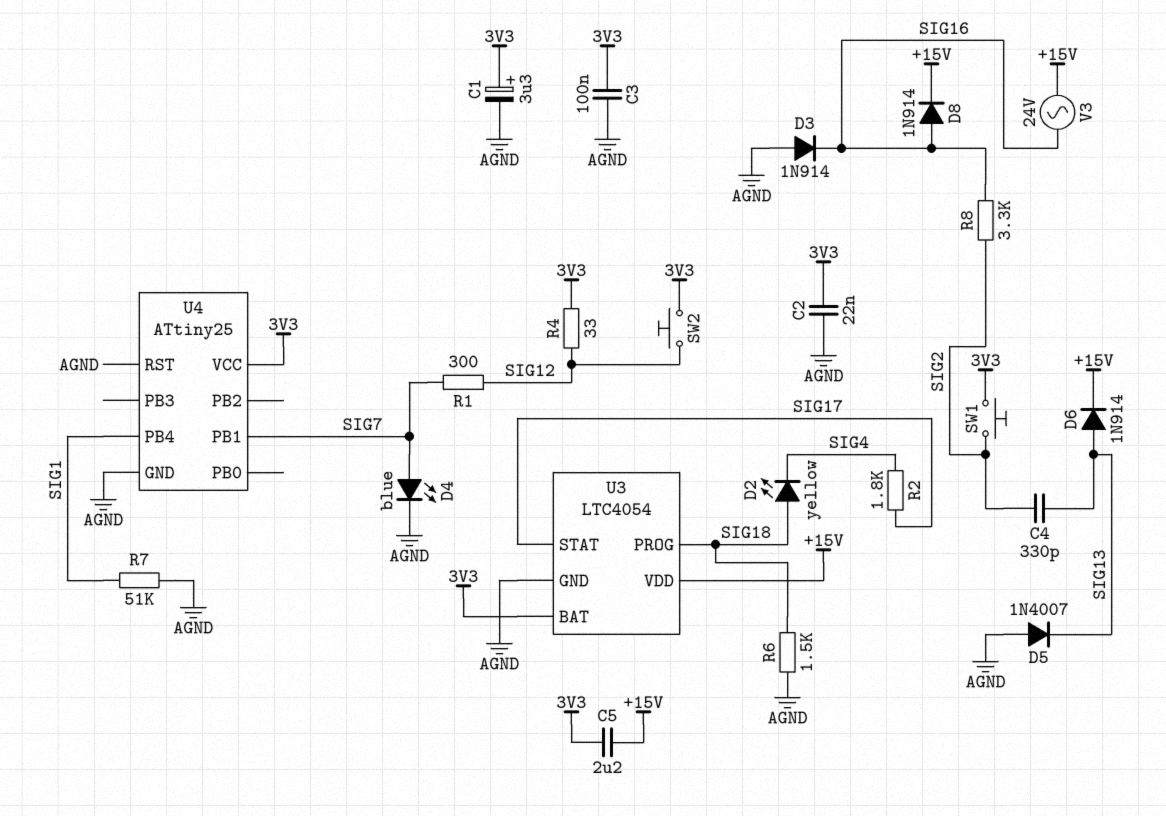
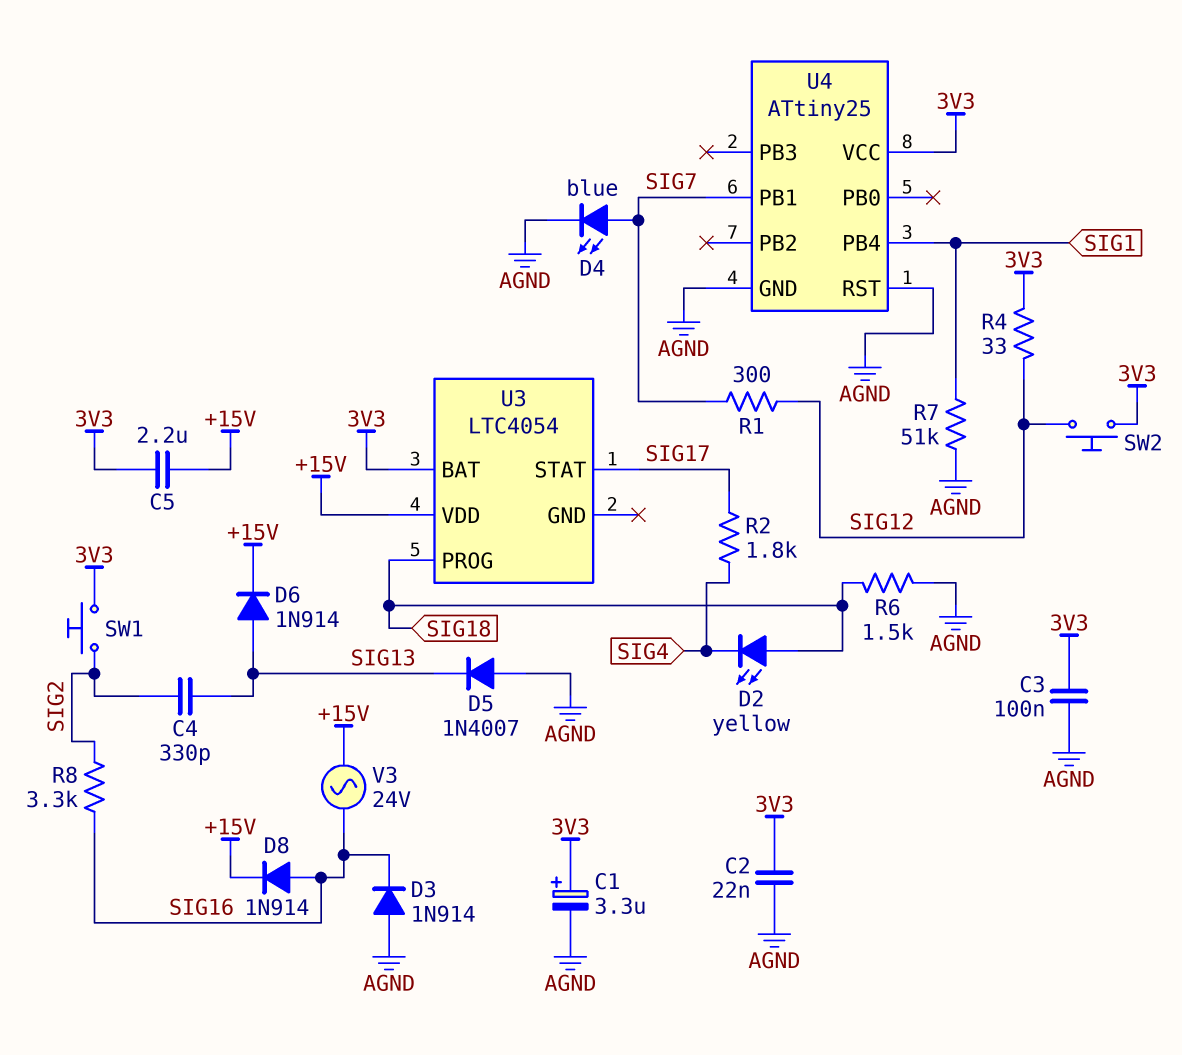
U3 pin GND: AGND -> none

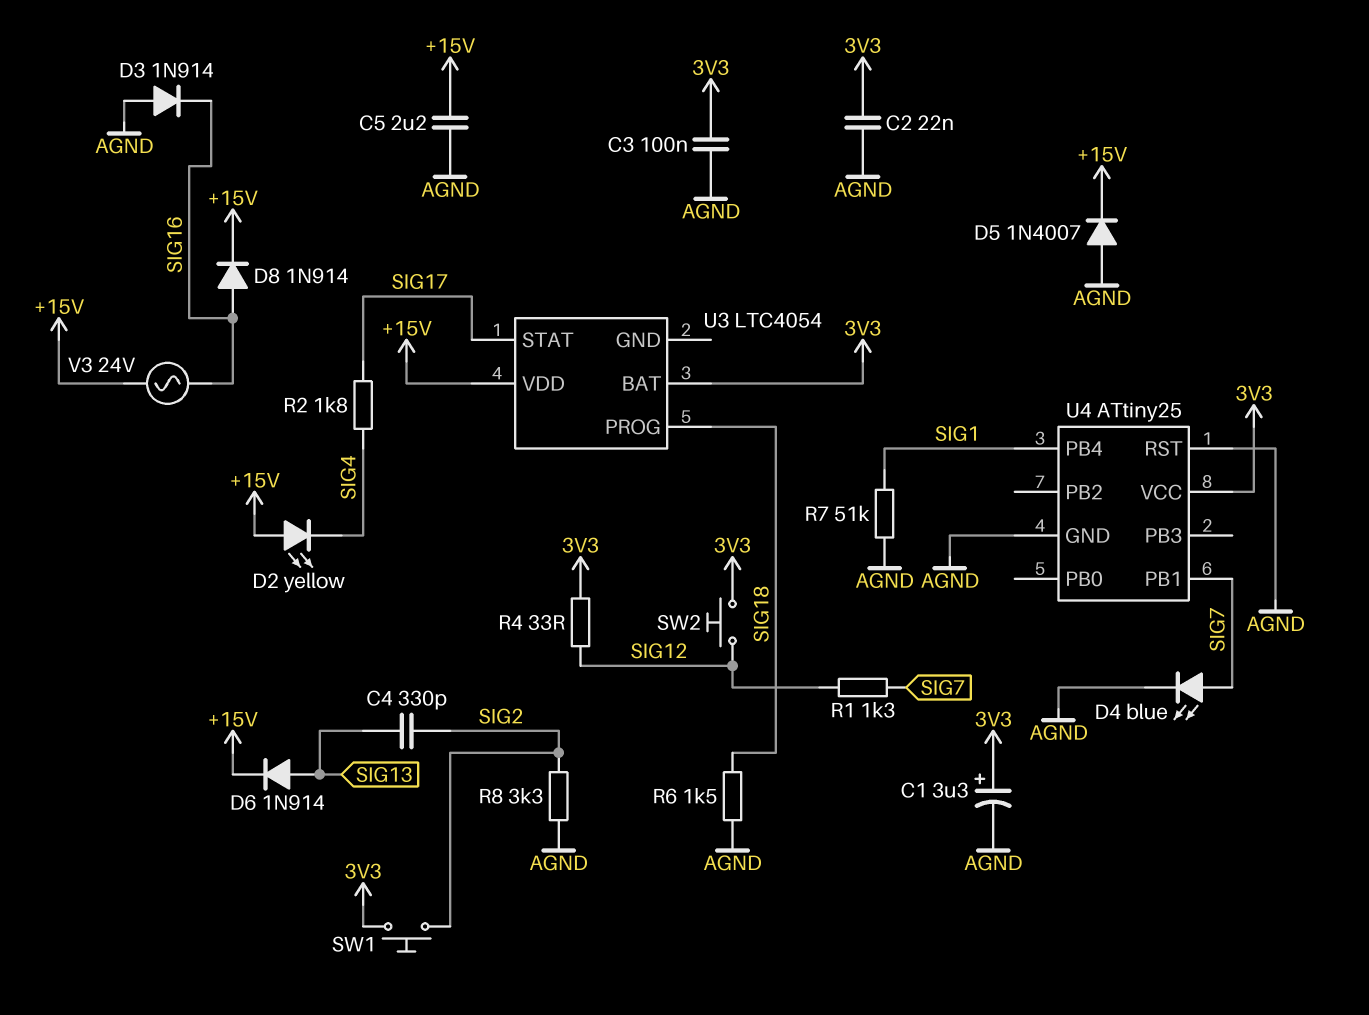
C5: 2.2uF (+15V, 3V3) -> 2.2uF (+15V, AGND)
D2: LED yellow (A SIG18, K SIG4) -> LED yellow (A +15V, K SIG4)
D5: diode 1N4007 (A AGND, K SIG13) -> diode 1N4007 (A AGND, K +15V)
R1: 300 (SIG7, SIG12) -> 1.3k (SIG7, SIG12)
R8: 3.3k (SIG2, SIG16) -> 3.3k (AGND, SIG2)

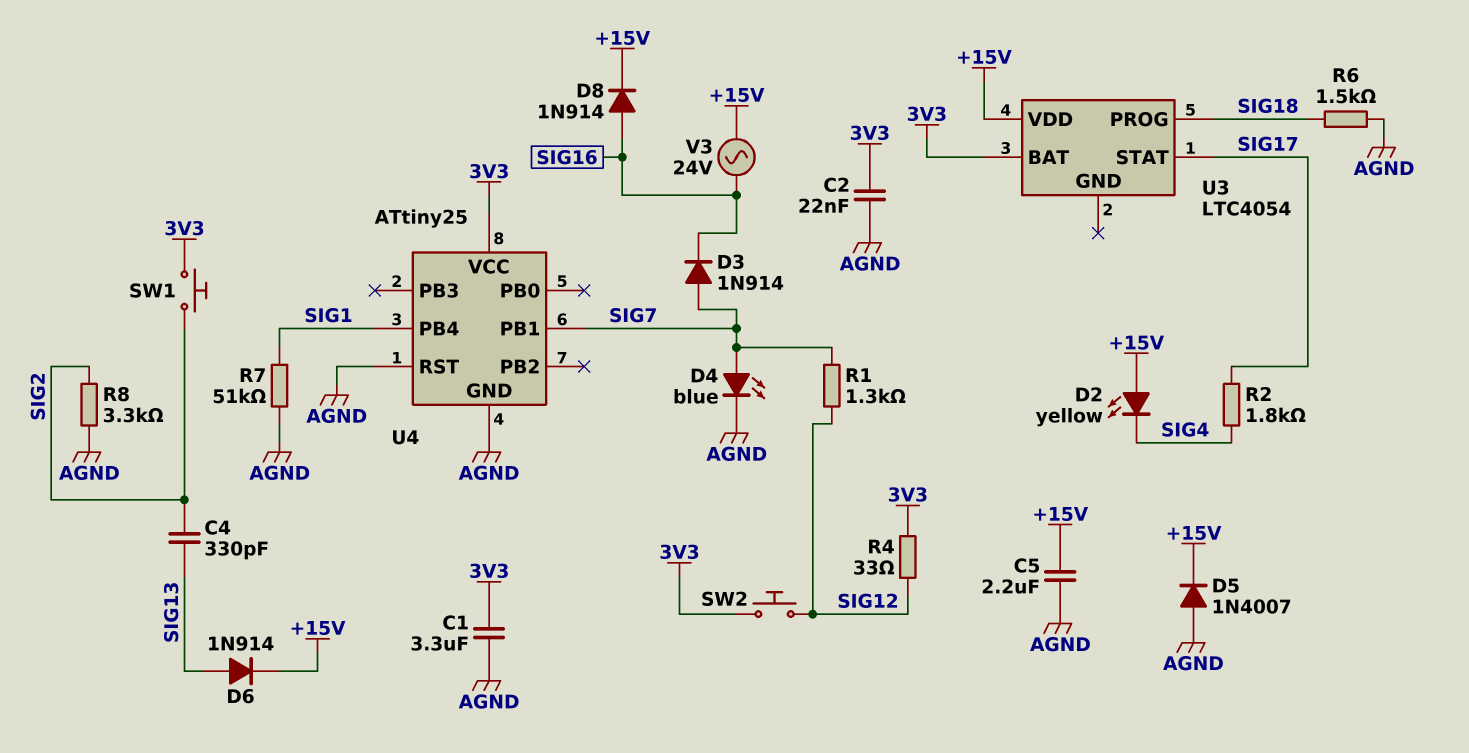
C1: 3.3uF (plus 3V3, minus AGND) -> 3.3uF (3V3, AGND)
C3: 100nF (3V3, AGND) -> none
D3: diode 1N914 (A AGND, K SIG16) -> diode 1N914 (A SIG7, K SIG16)

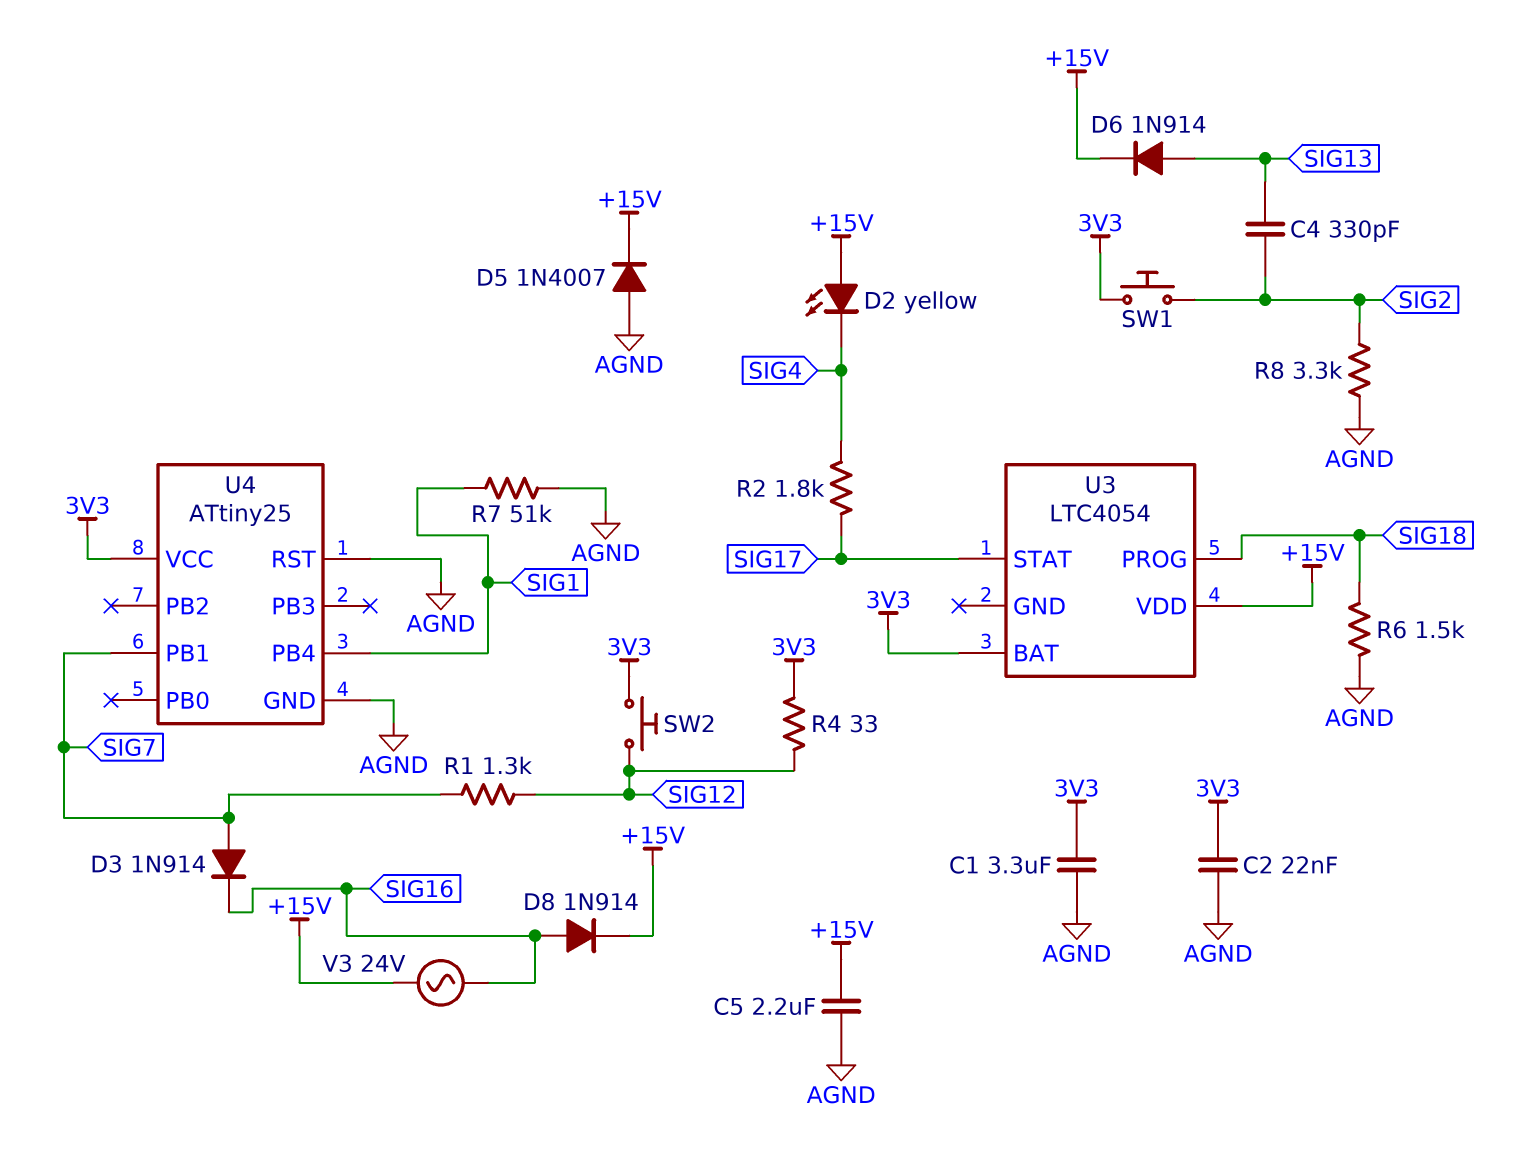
D4: LED blue (A SIG7, K AGND) -> none

